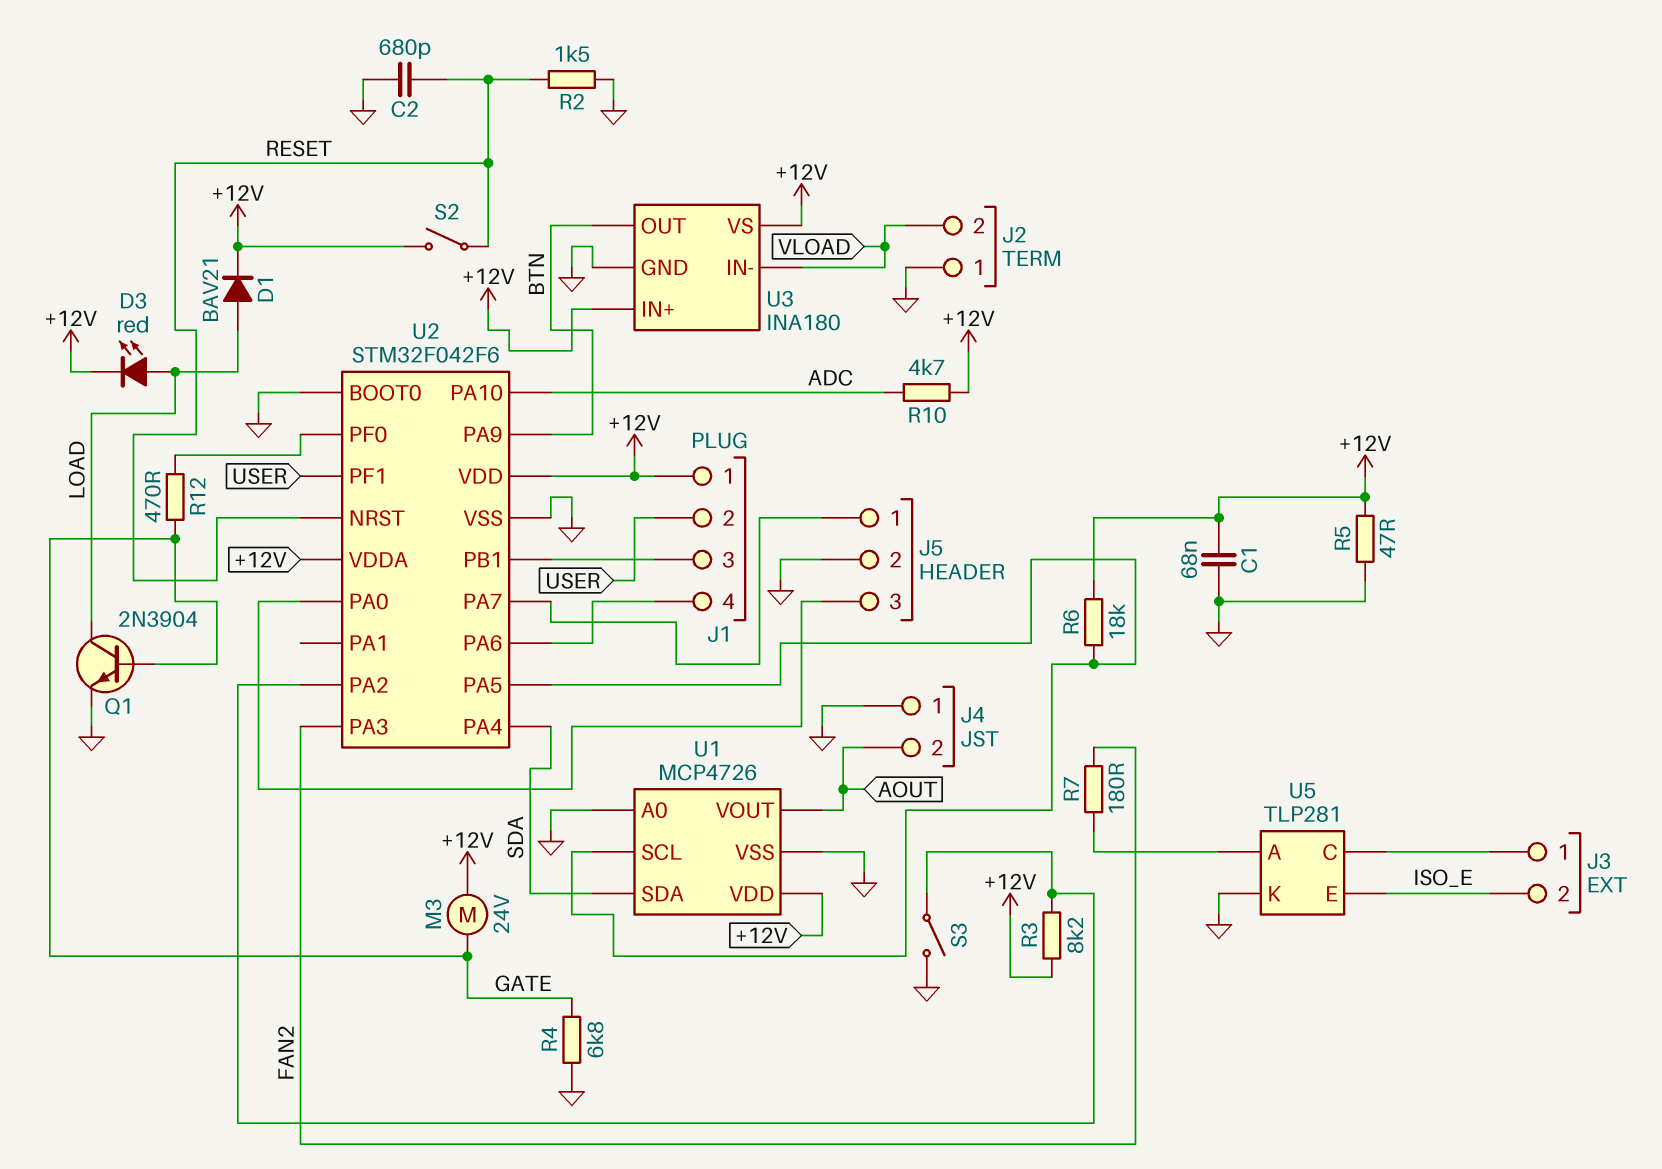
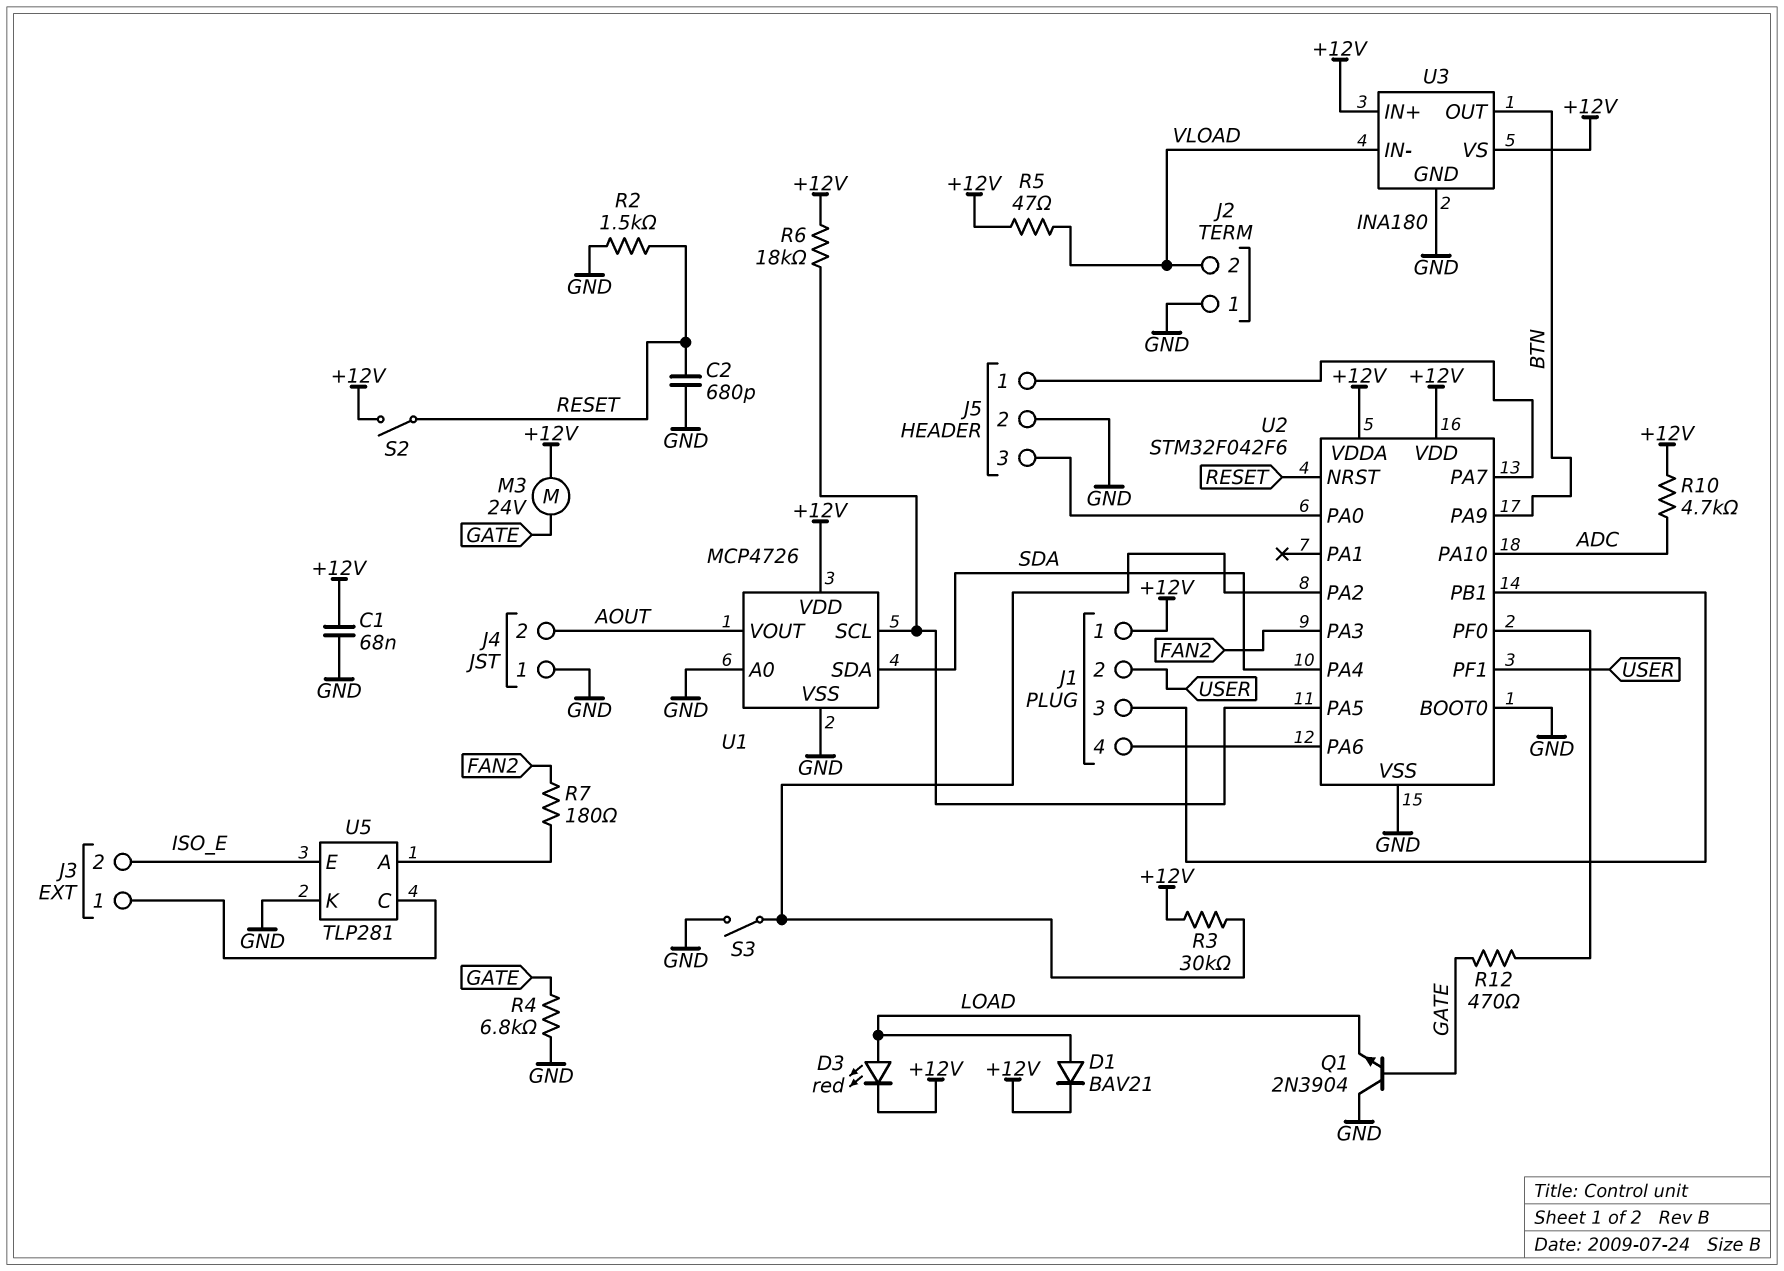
Q1: NPN 2N3904 (B GATE, C LOAD, E GND) -> NPN 2N3904 (B GATE, C GND, E LOAD)
R3: 8.2k (+12V, U2/PA2) -> 30k (+12V, U2/PA2)
R5: 47 (+12V, GND) -> 47 (+12V, VLOAD)

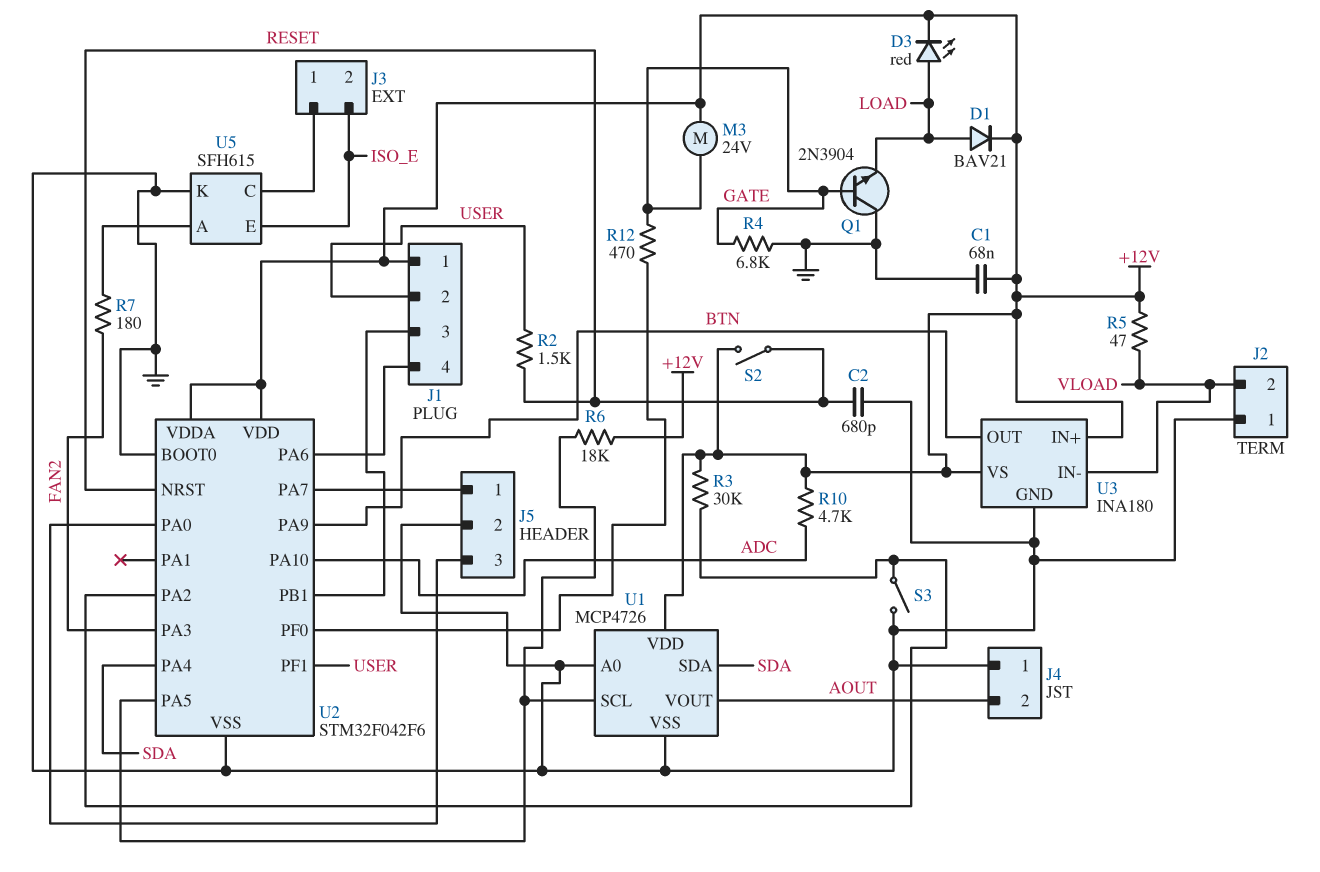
R2: 1.5k (GND, RESET) -> 1.5k (RESET, USER)
U5: TLP281 -> SFH615

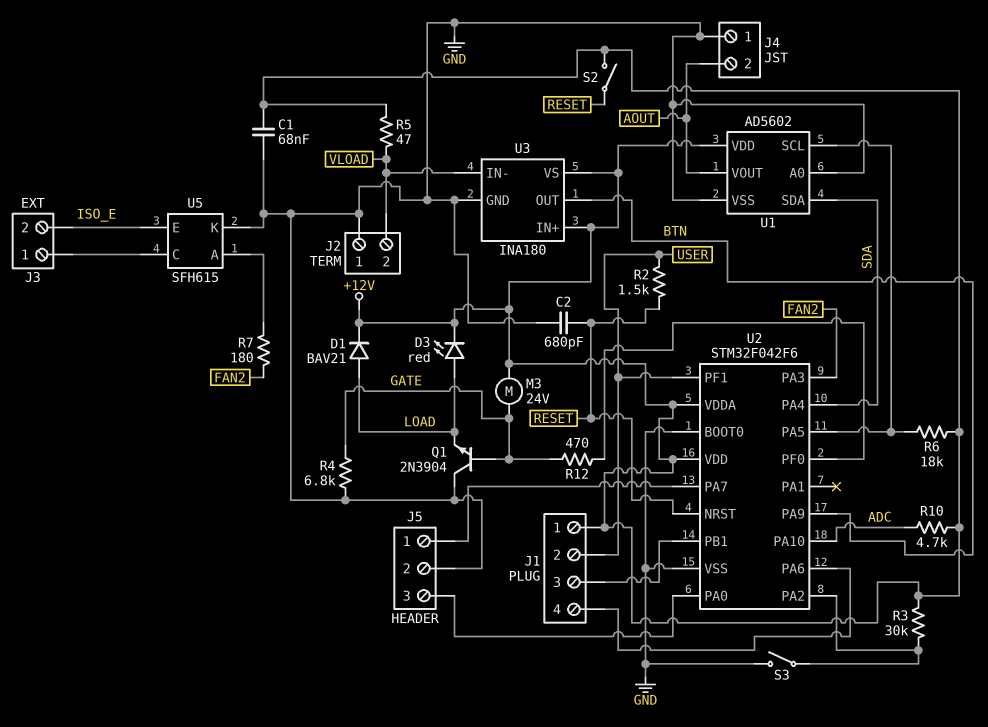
U1: MCP4726 -> AD5602

